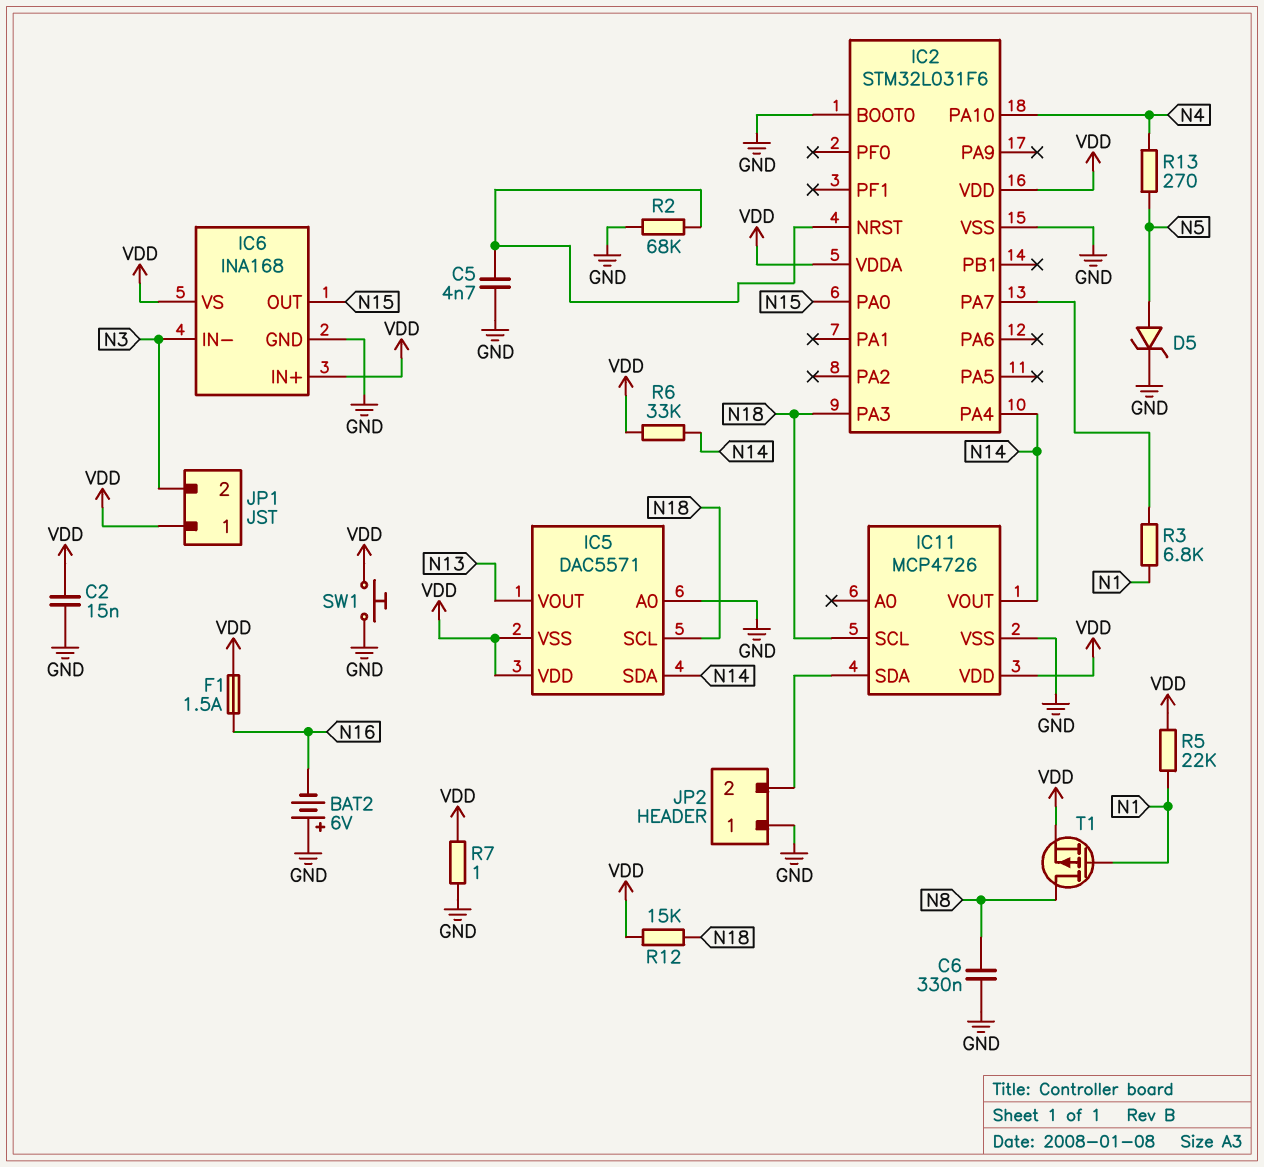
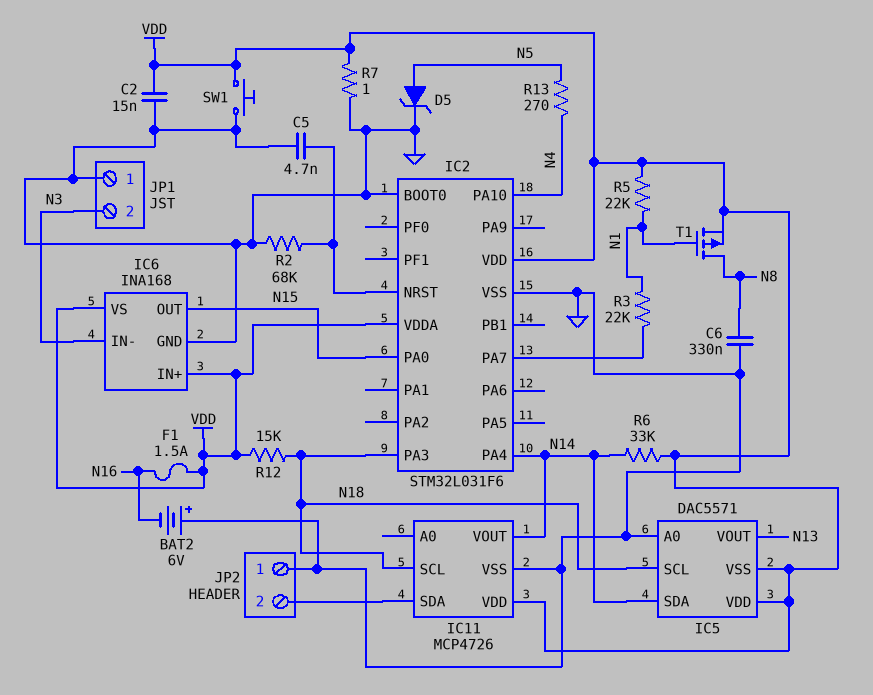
JP1 pin 1: VDD -> GND
R3: 6.8k (IC2/PA7, N1) -> 22k (IC2/PA7, N1)

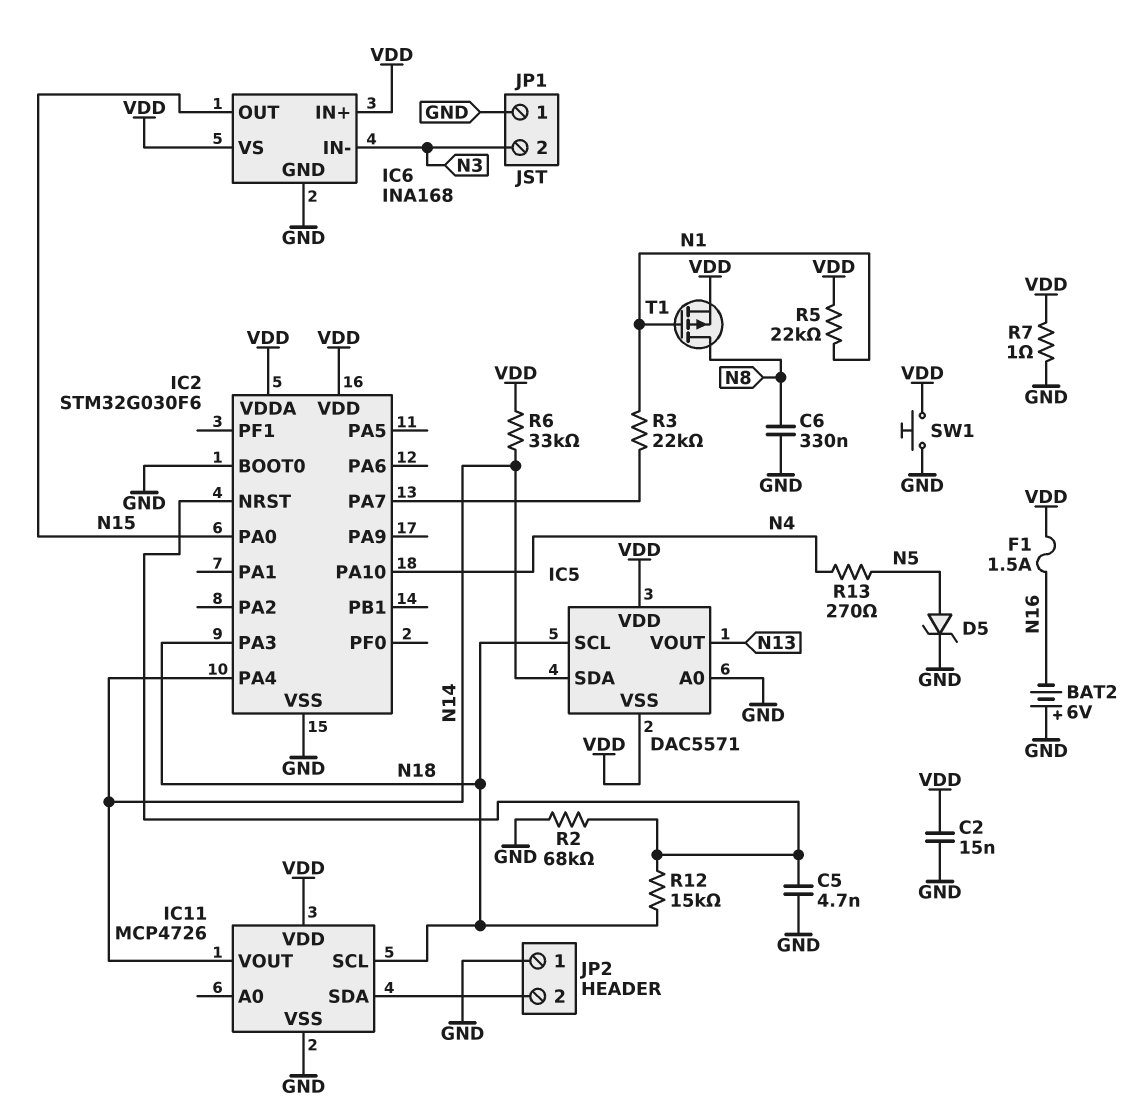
IC2: STM32L031F6 -> STM32G030F6
R12: 15k (N18, VDD) -> 15k (IC2/NRST, N18)

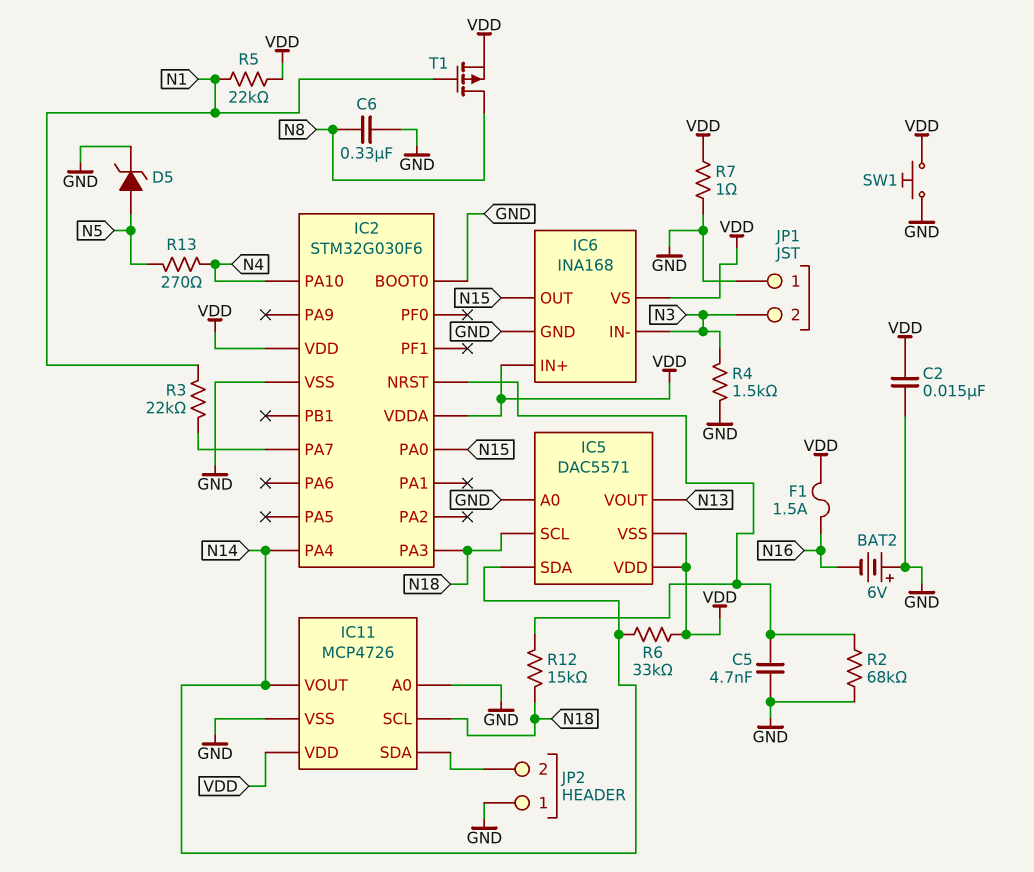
IC11 pin A0: none -> GND
R4: none -> 1.5k (GND, N3)

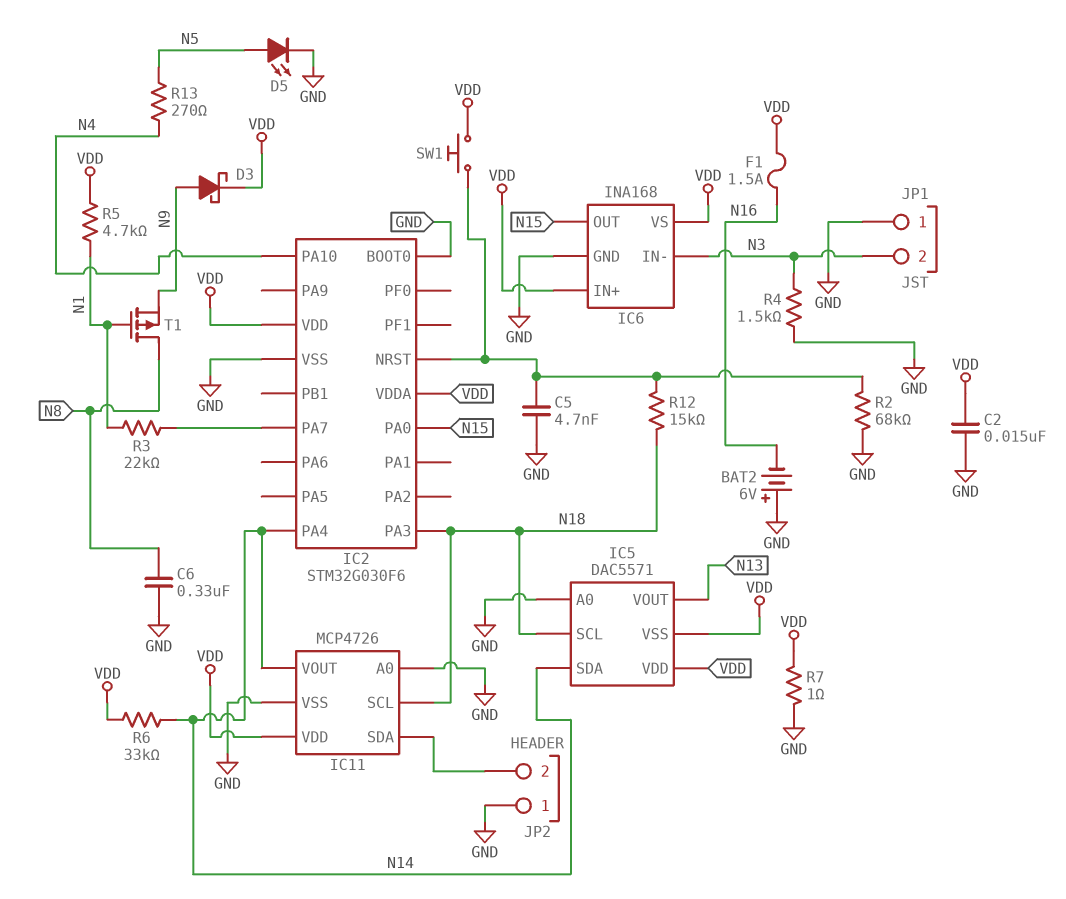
D3: none -> schottky (A N9, K VDD)
D5: zener (A N5, K GND) -> LED (A N5, K GND)
R5: 22k (N1, VDD) -> 4.7k (N1, VDD)
SW1: button (GND, VDD) -> button (IC2/NRST, VDD)
T1: PMOS (G N1, D N8, S VDD) -> PMOS (G N1, D N8, S N9)

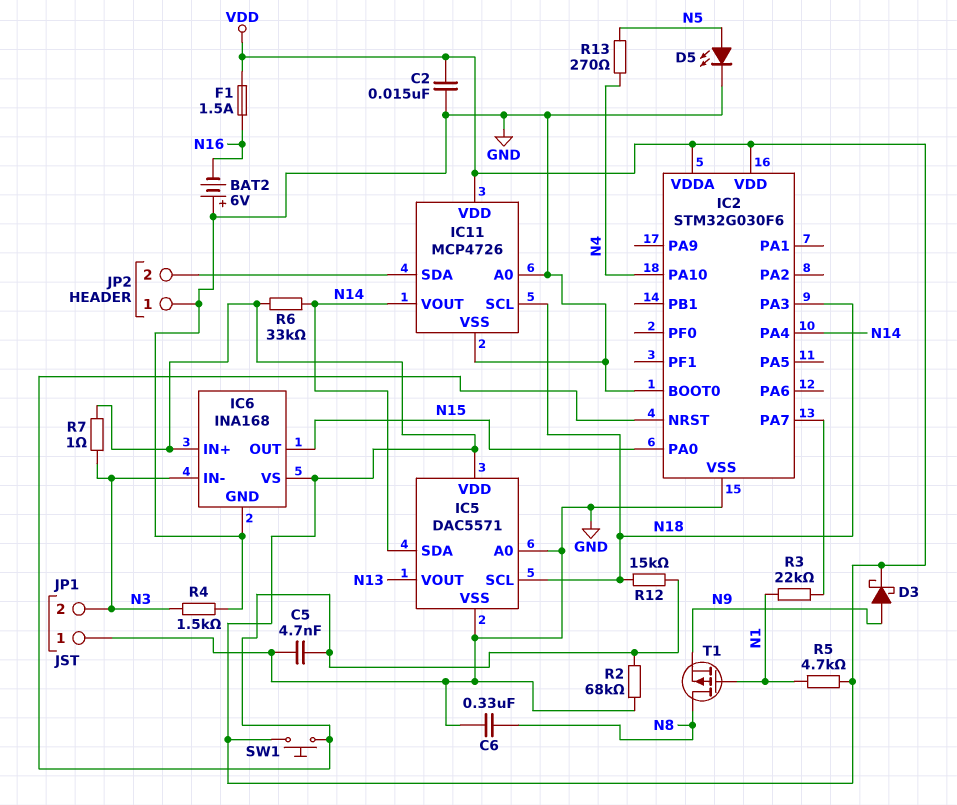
IC5 pin VSS: VDD -> GND
R7: 1 (GND, VDD) -> 1 (N3, VDD)

